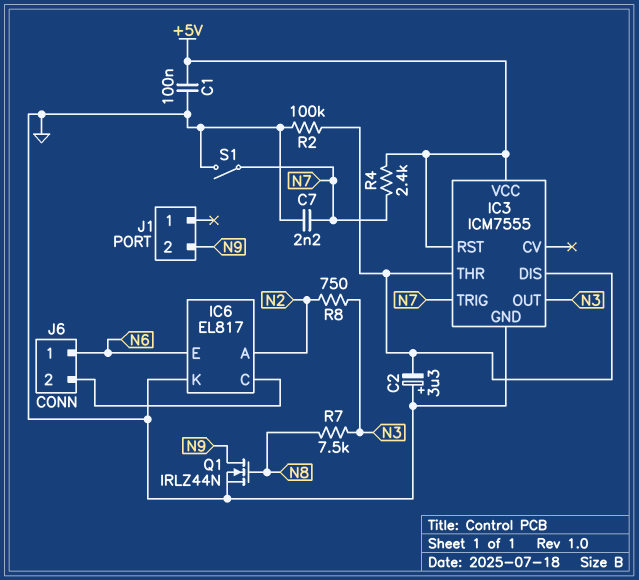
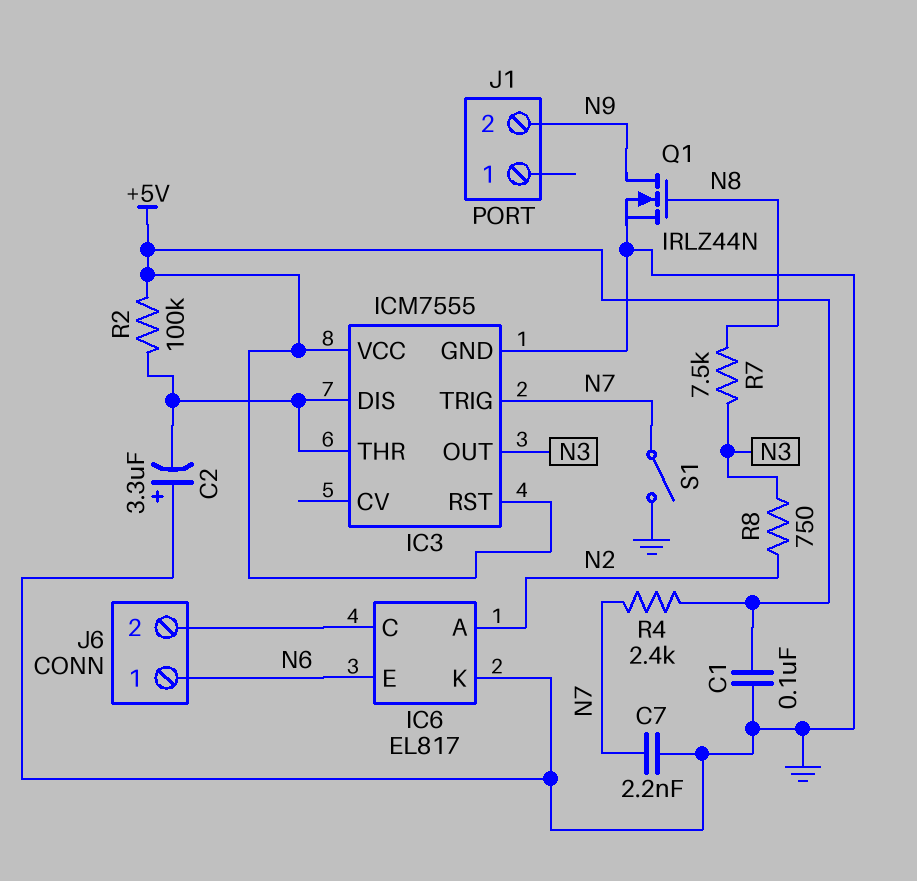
R2: 100k (GND, IC3/DIS) -> 100k (+5V, IC3/DIS)

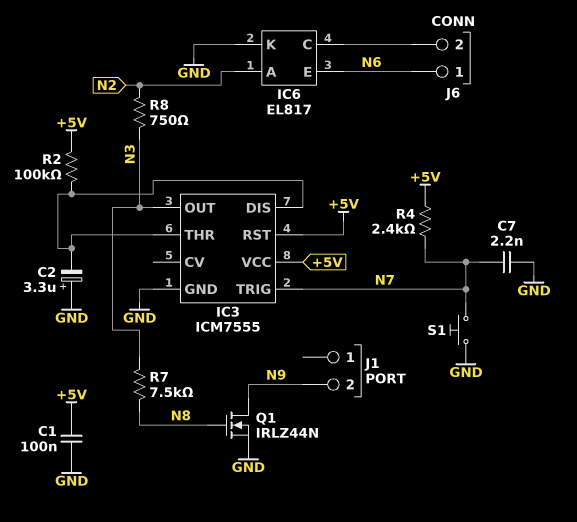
S1: switch (GND, N7) -> button (GND, N7)

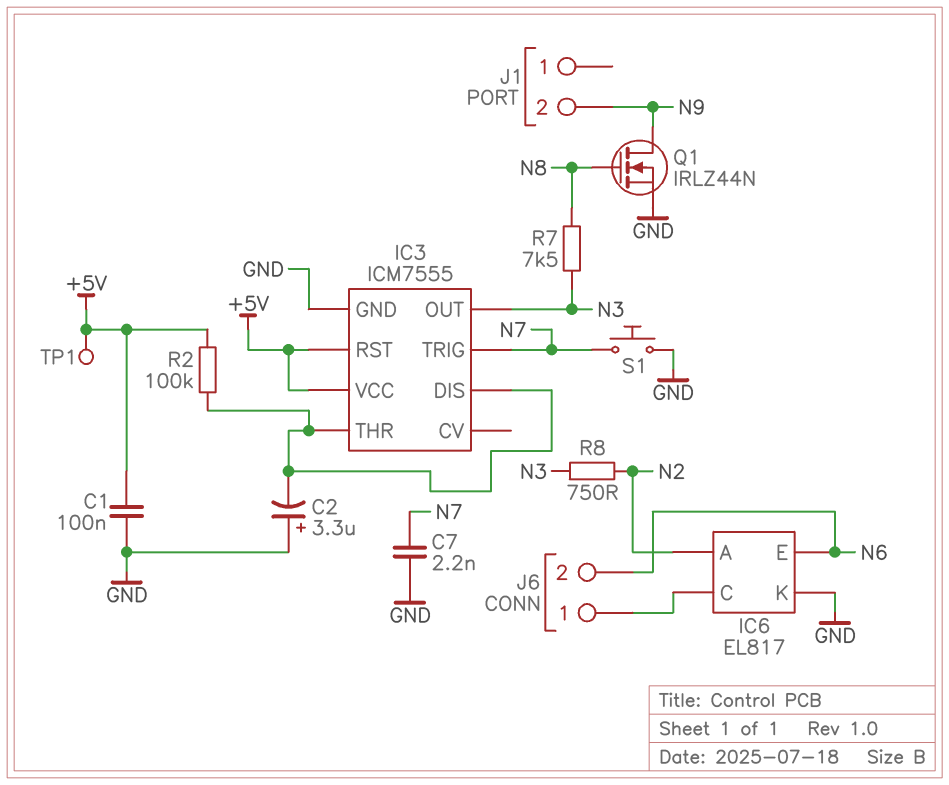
J6 pin 1: N6 -> IC6/C
J6 pin 2: IC6/C -> N6
R4: 2.4k (+5V, N7) -> none
TP1: none -> test point (+5V)

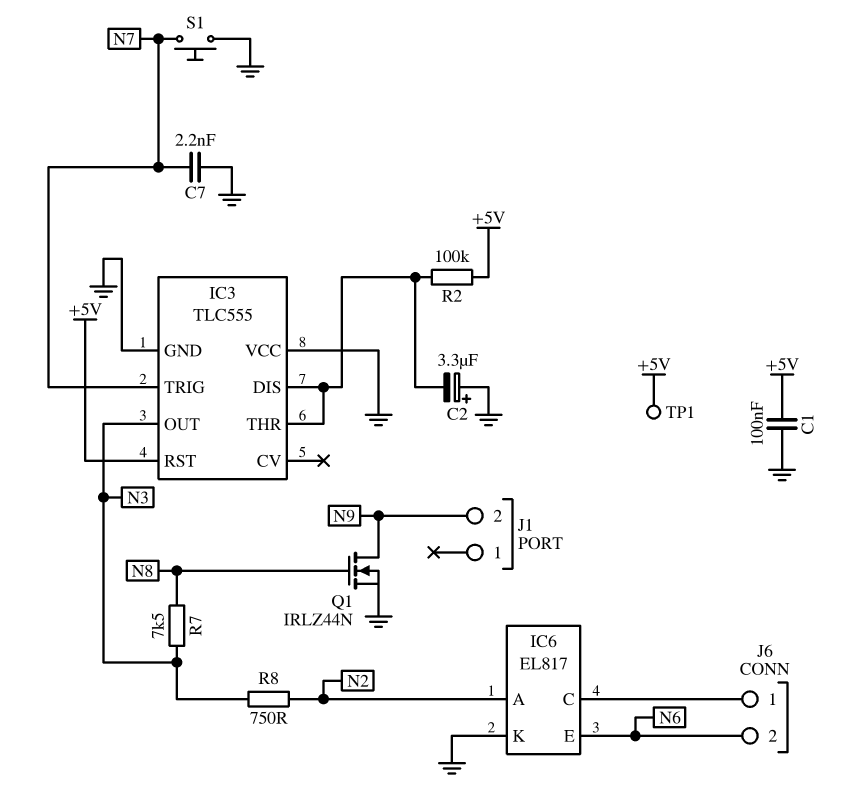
IC3: ICM7555 -> TLC555
IC3 pin VCC: +5V -> GND

